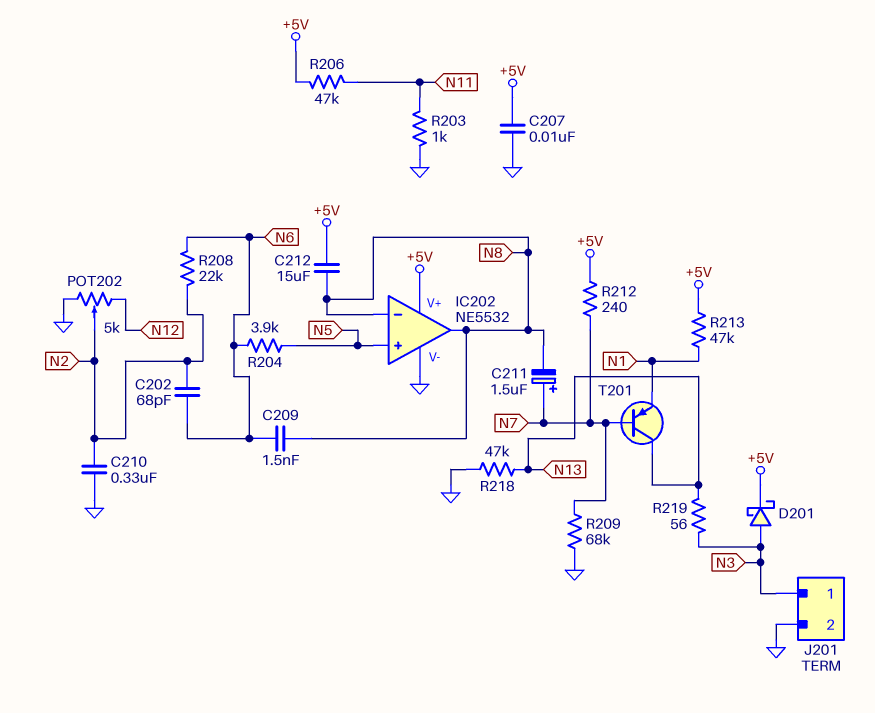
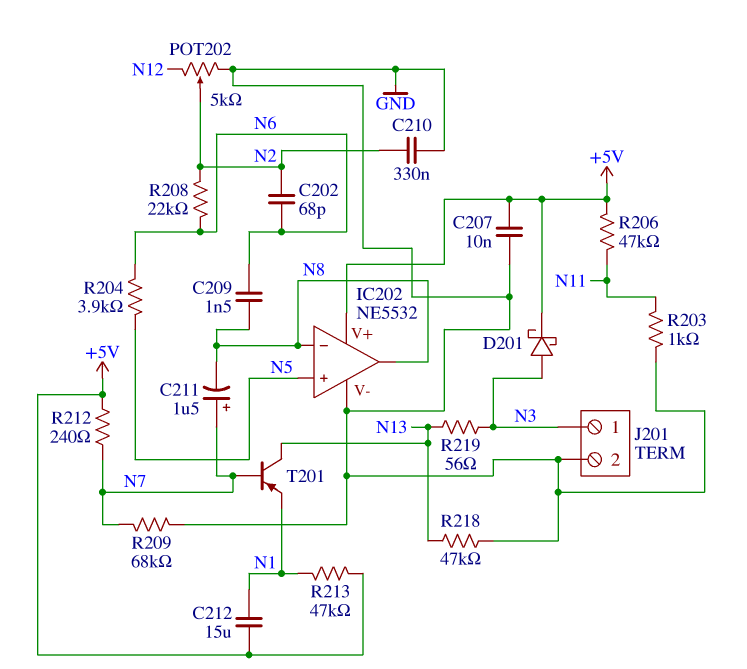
C212: 15uF (+5V, N8) -> 15uF (+5V, N1)

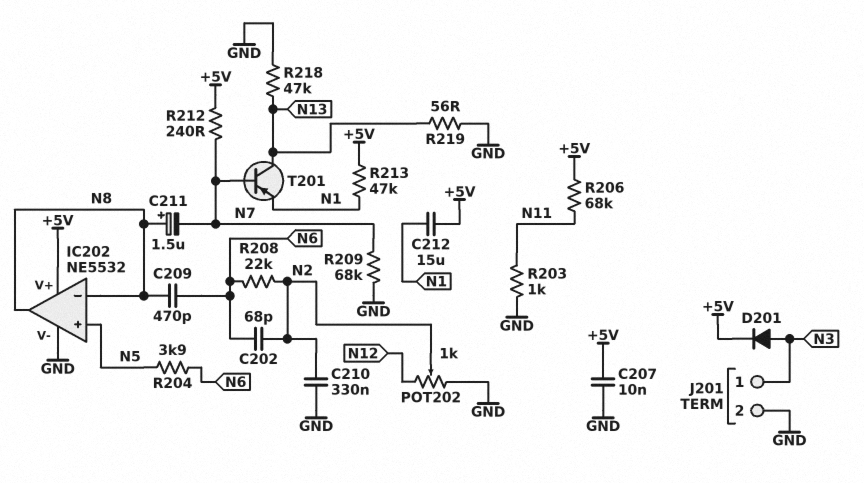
C209: 1.5nF (N6, N8) -> 470pF (N6, N8)
C211: 1.5uF (plus N7, minus N8) -> 1.5uF (plus N8, minus N7)
D201: schottky (A N3, K +5V) -> diode (A N3, K +5V)
POT202: 5k (GND, N12, wiper N2) -> 1k (GND, N12, wiper N2)
R206: 47k (+5V, N11) -> 68k (+5V, N11)
R219: 56 (N3, N13) -> 56 (GND, N13)

